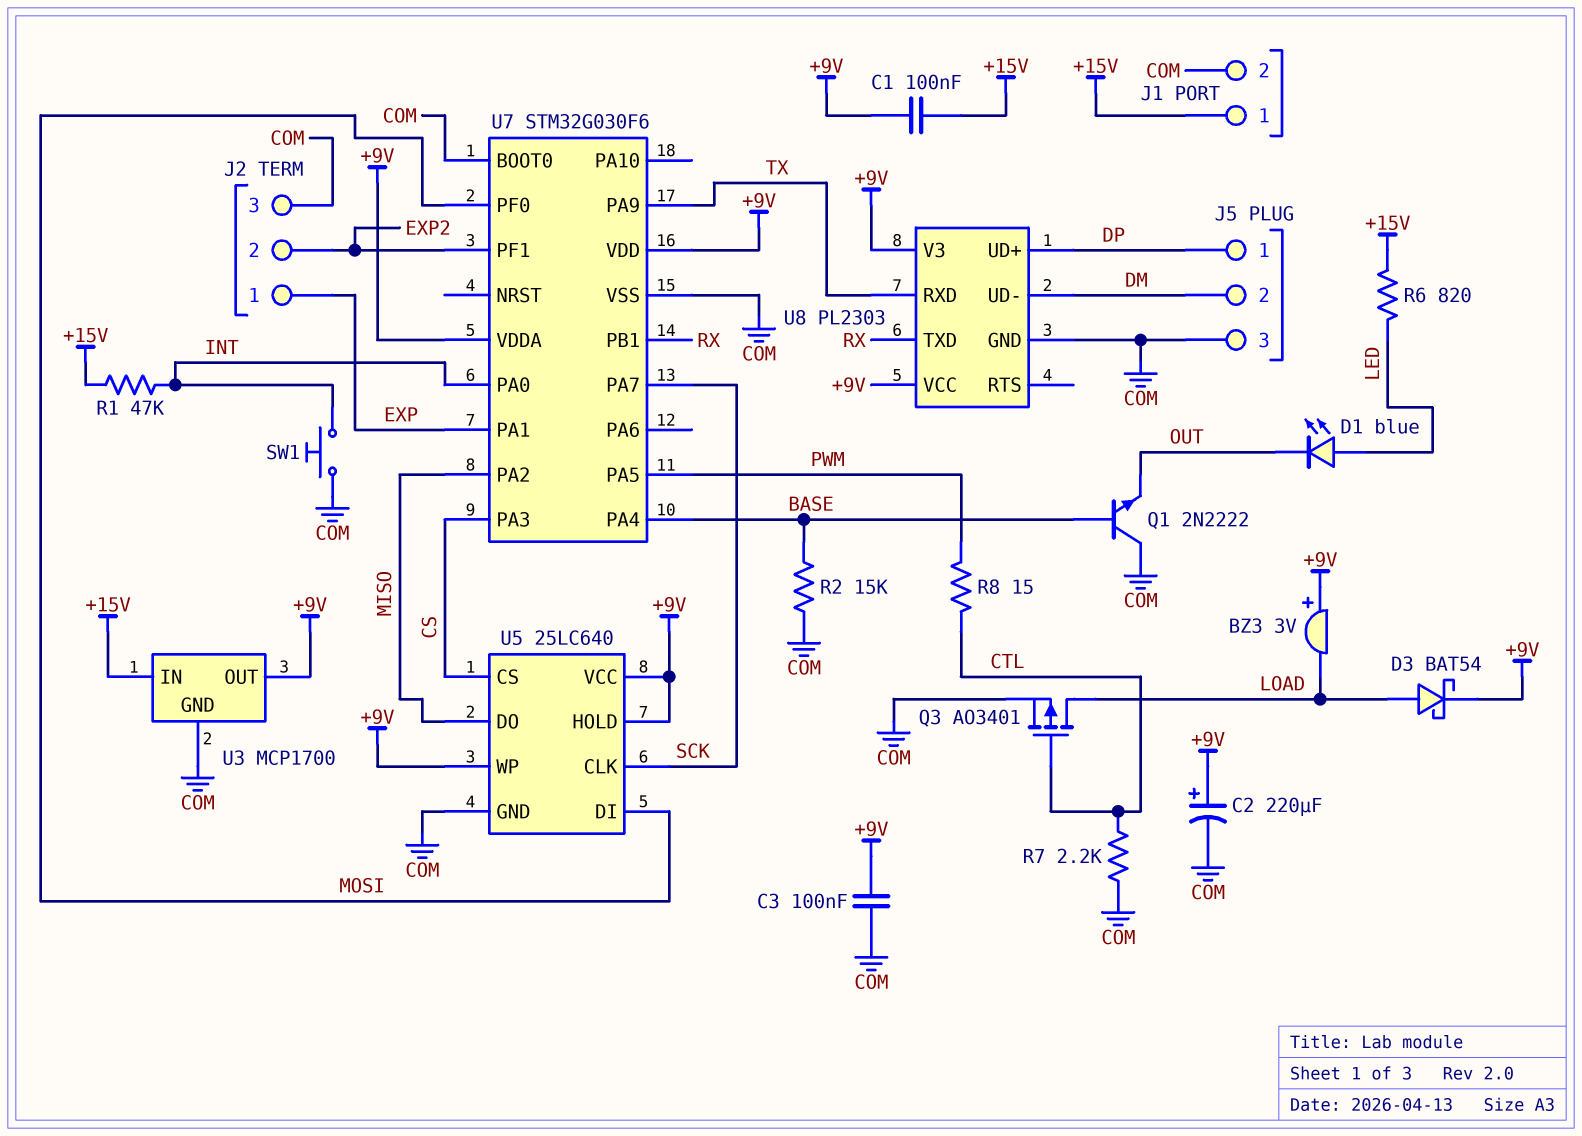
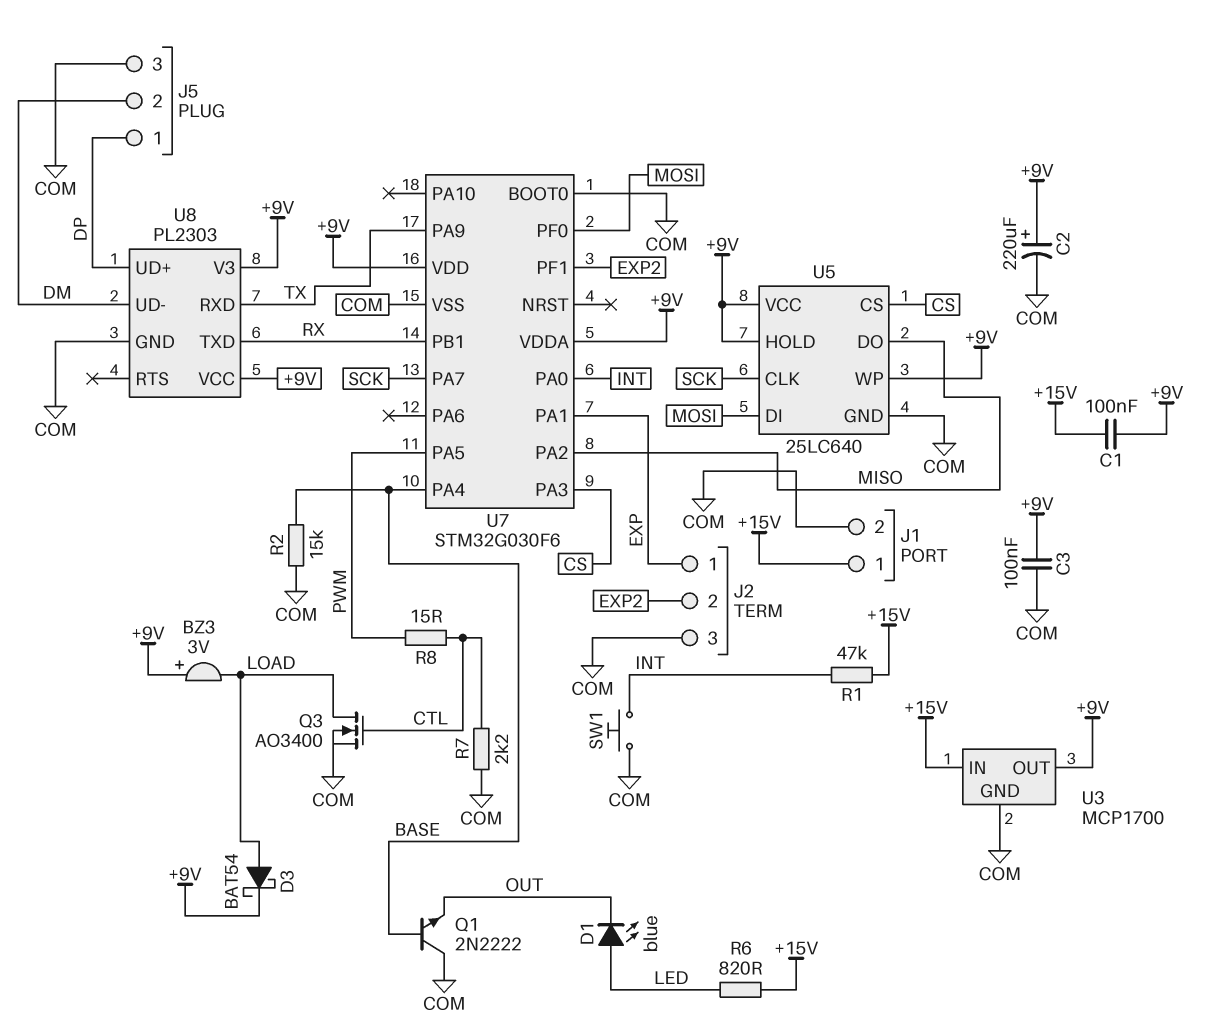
Q3: PMOS AO3401 (G CTL, D LOAD, S COM) -> NMOS AO3400 (G CTL, D LOAD, S COM)

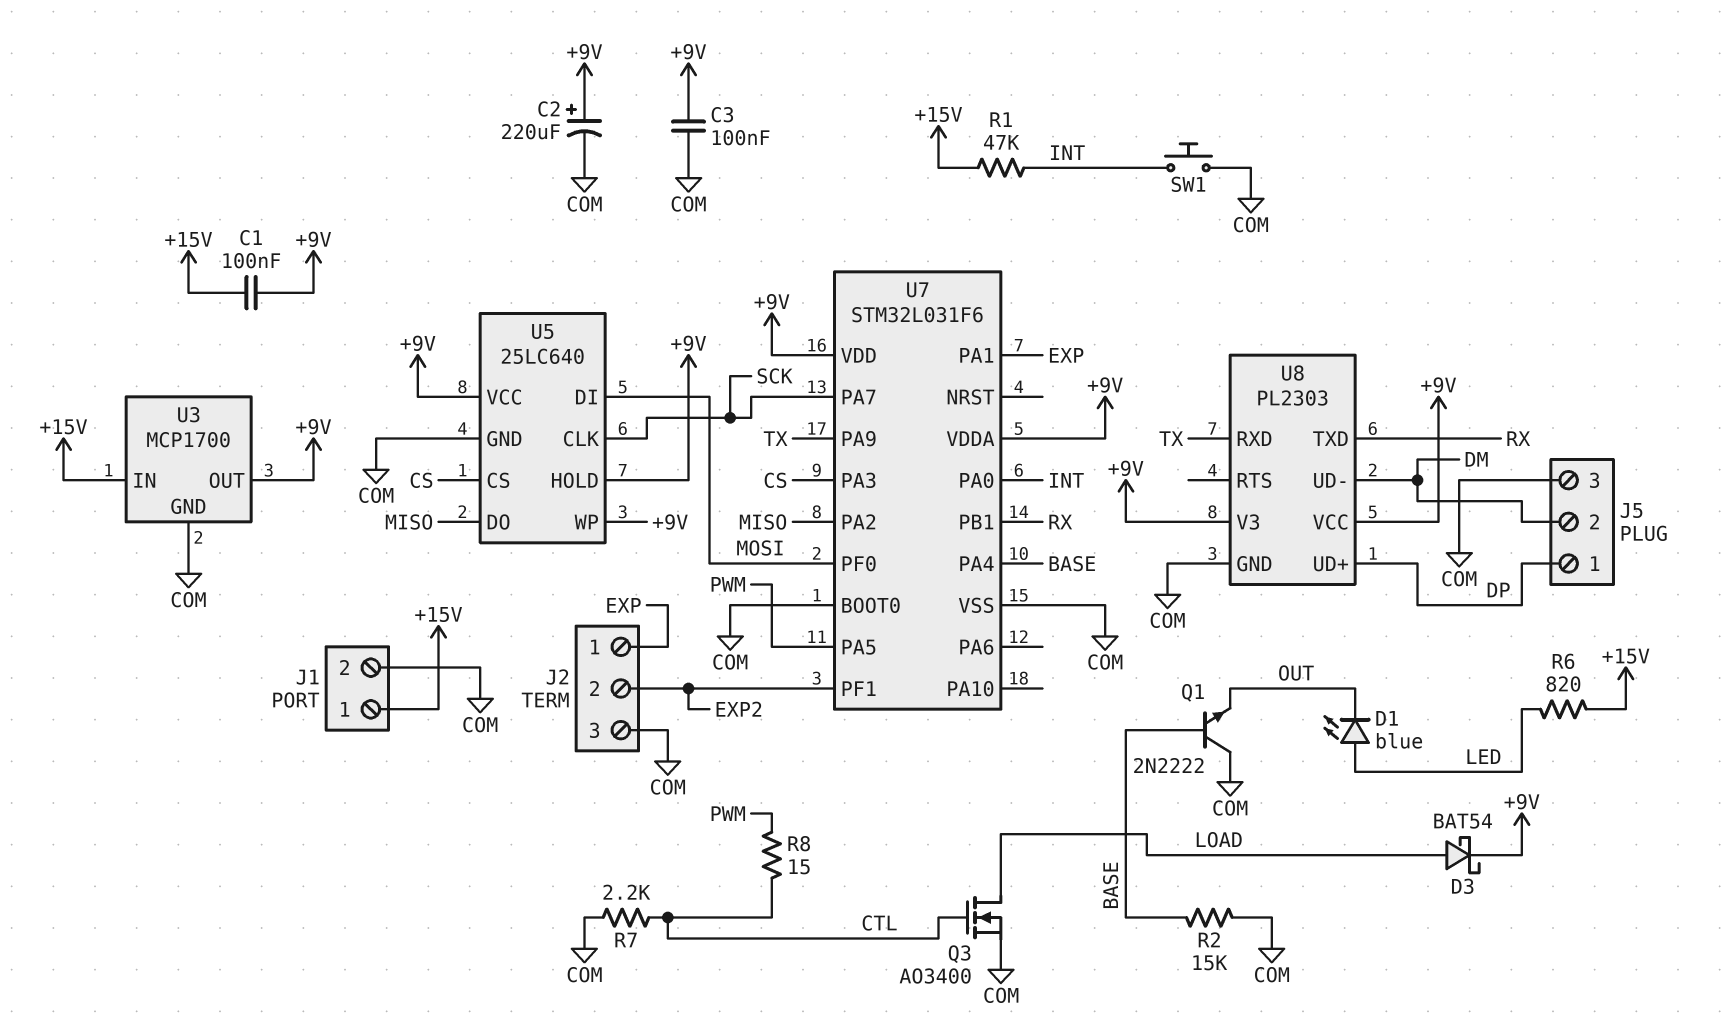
BZ3: buzzer 3V (plus +9V, minus LOAD) -> none
U7: STM32G030F6 -> STM32L031F6

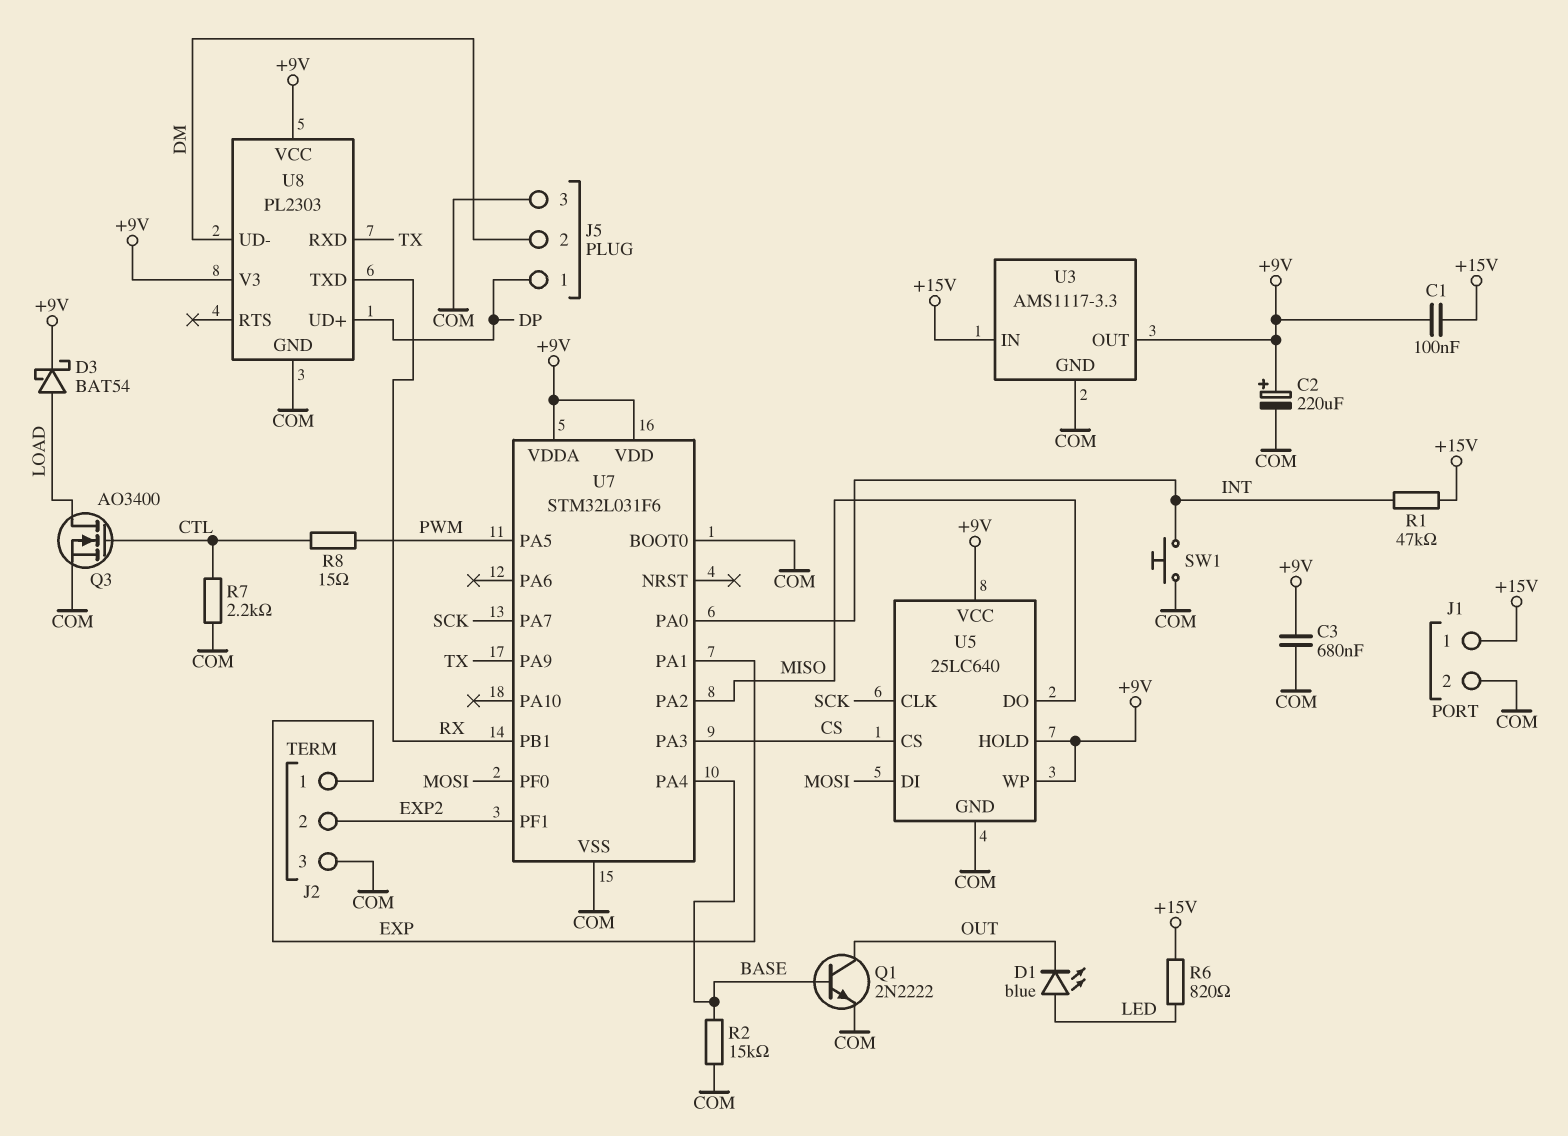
C3: 100nF (+9V, COM) -> 680nF (+9V, COM)
Q1: NPN 2N2222 (B BASE, C COM, E OUT) -> NPN 2N2222 (B BASE, C OUT, E COM)
U3: MCP1700 -> AMS1117-3.3

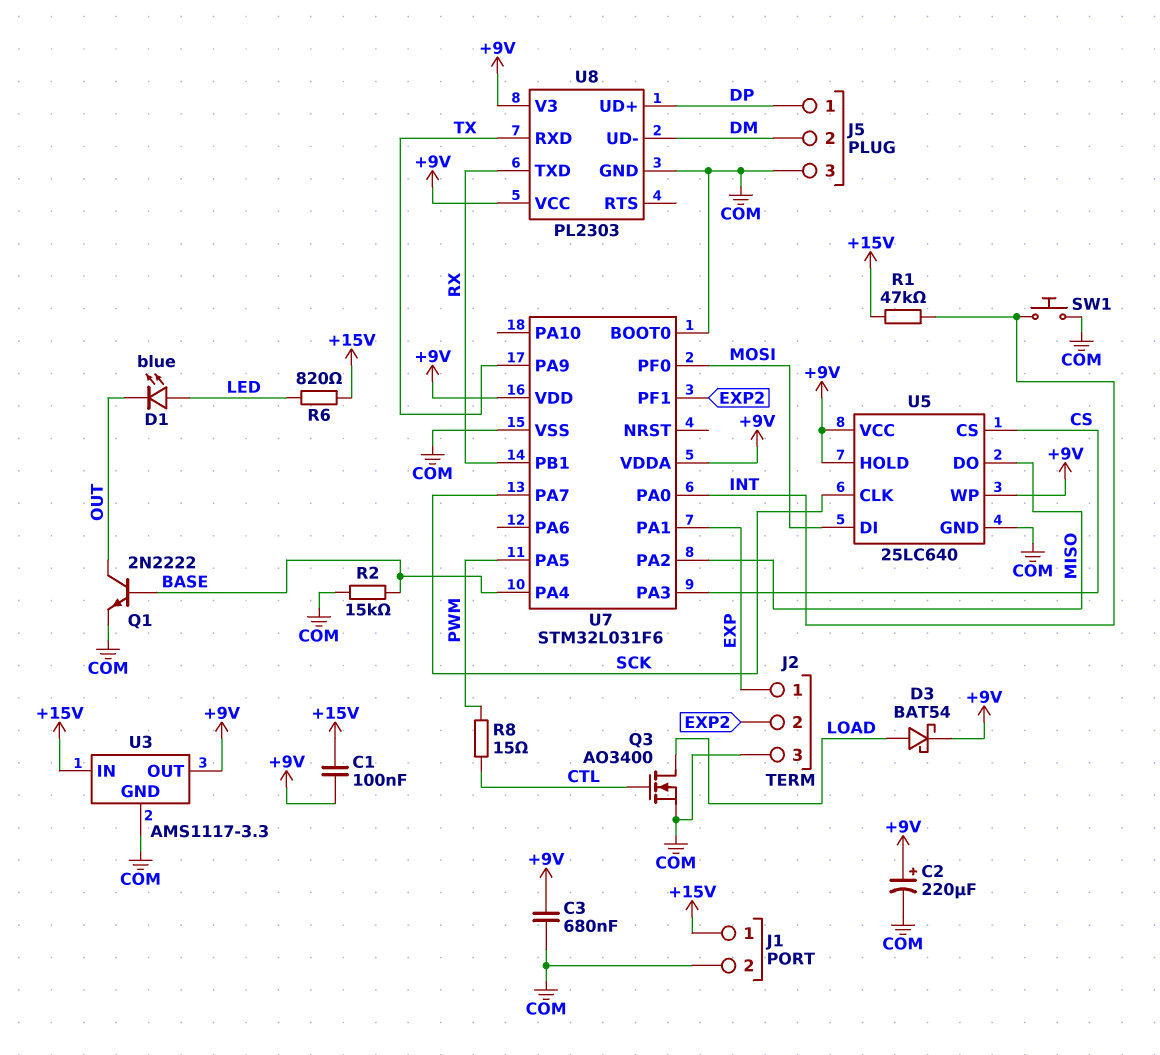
R7: 2.2k (COM, CTL) -> none

